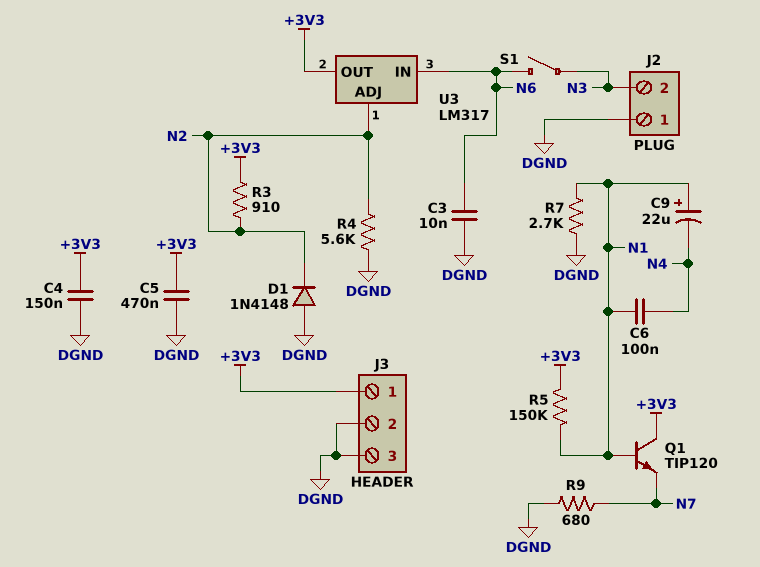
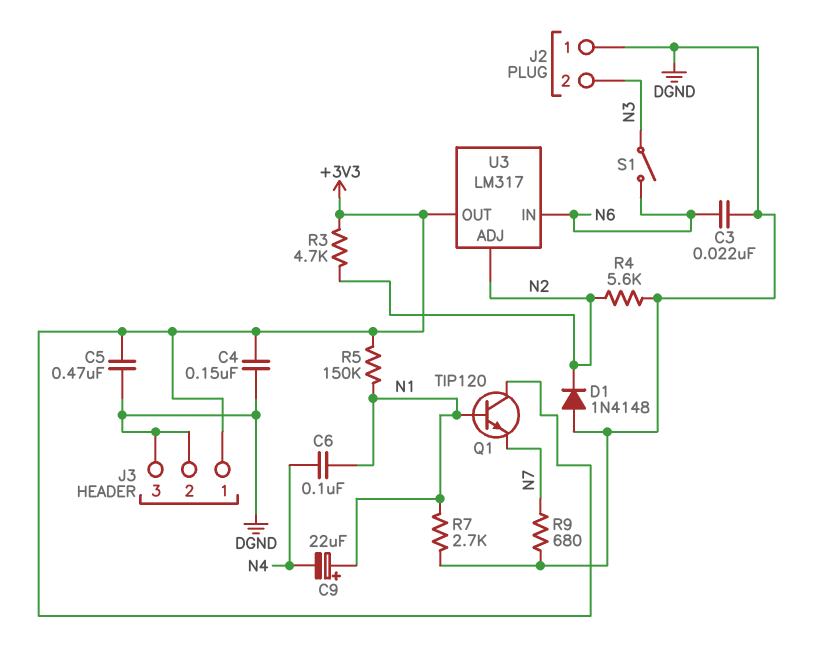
C3: 10nF (DGND, N6) -> 22nF (DGND, N6)
R3: 910 (+3V3, N2) -> 4.7k (+3V3, N2)

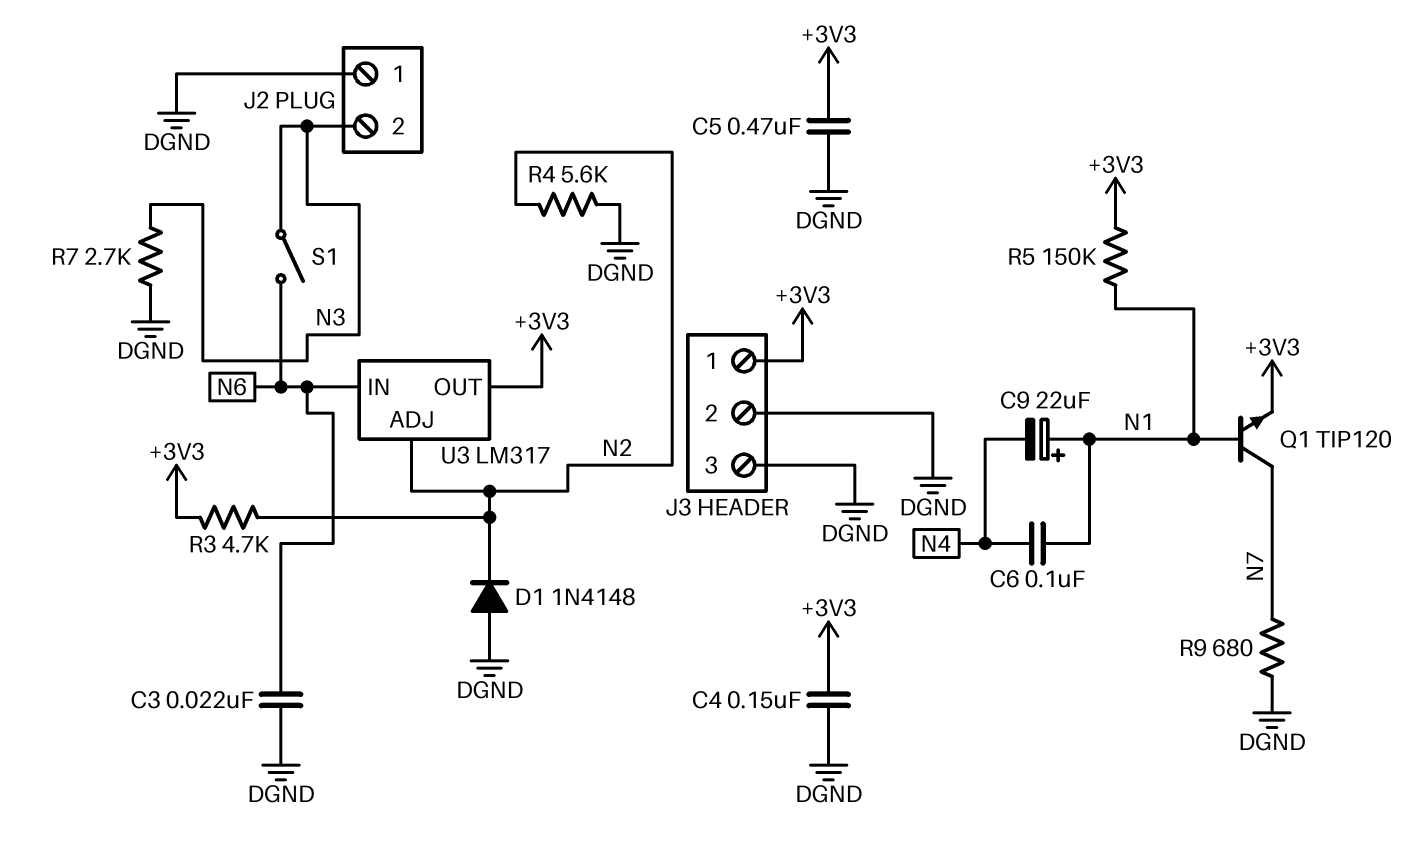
Q1: NPN TIP120 (B N1, C +3V3, E N7) -> NPN TIP120 (B N1, C N7, E +3V3)
R7: 2.7k (DGND, N1) -> 2.7k (DGND, N3)

